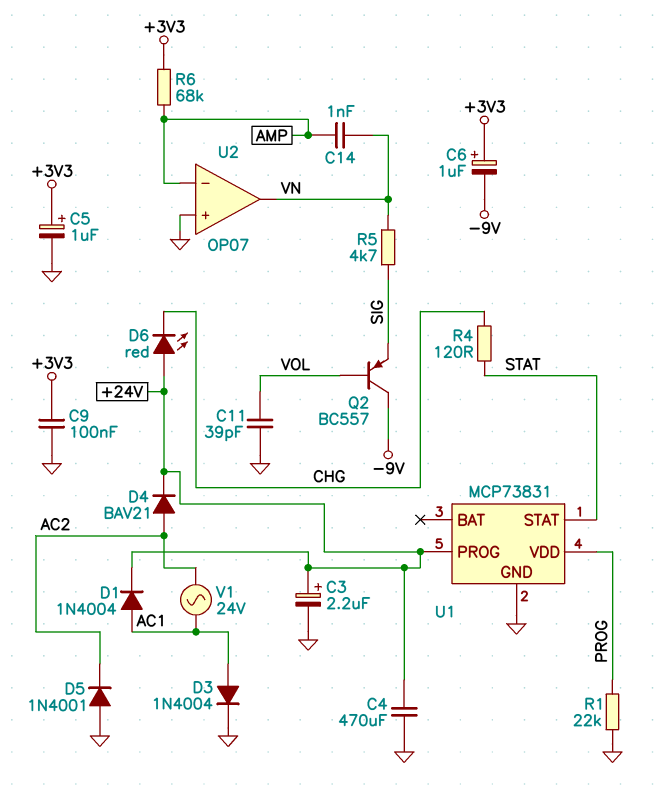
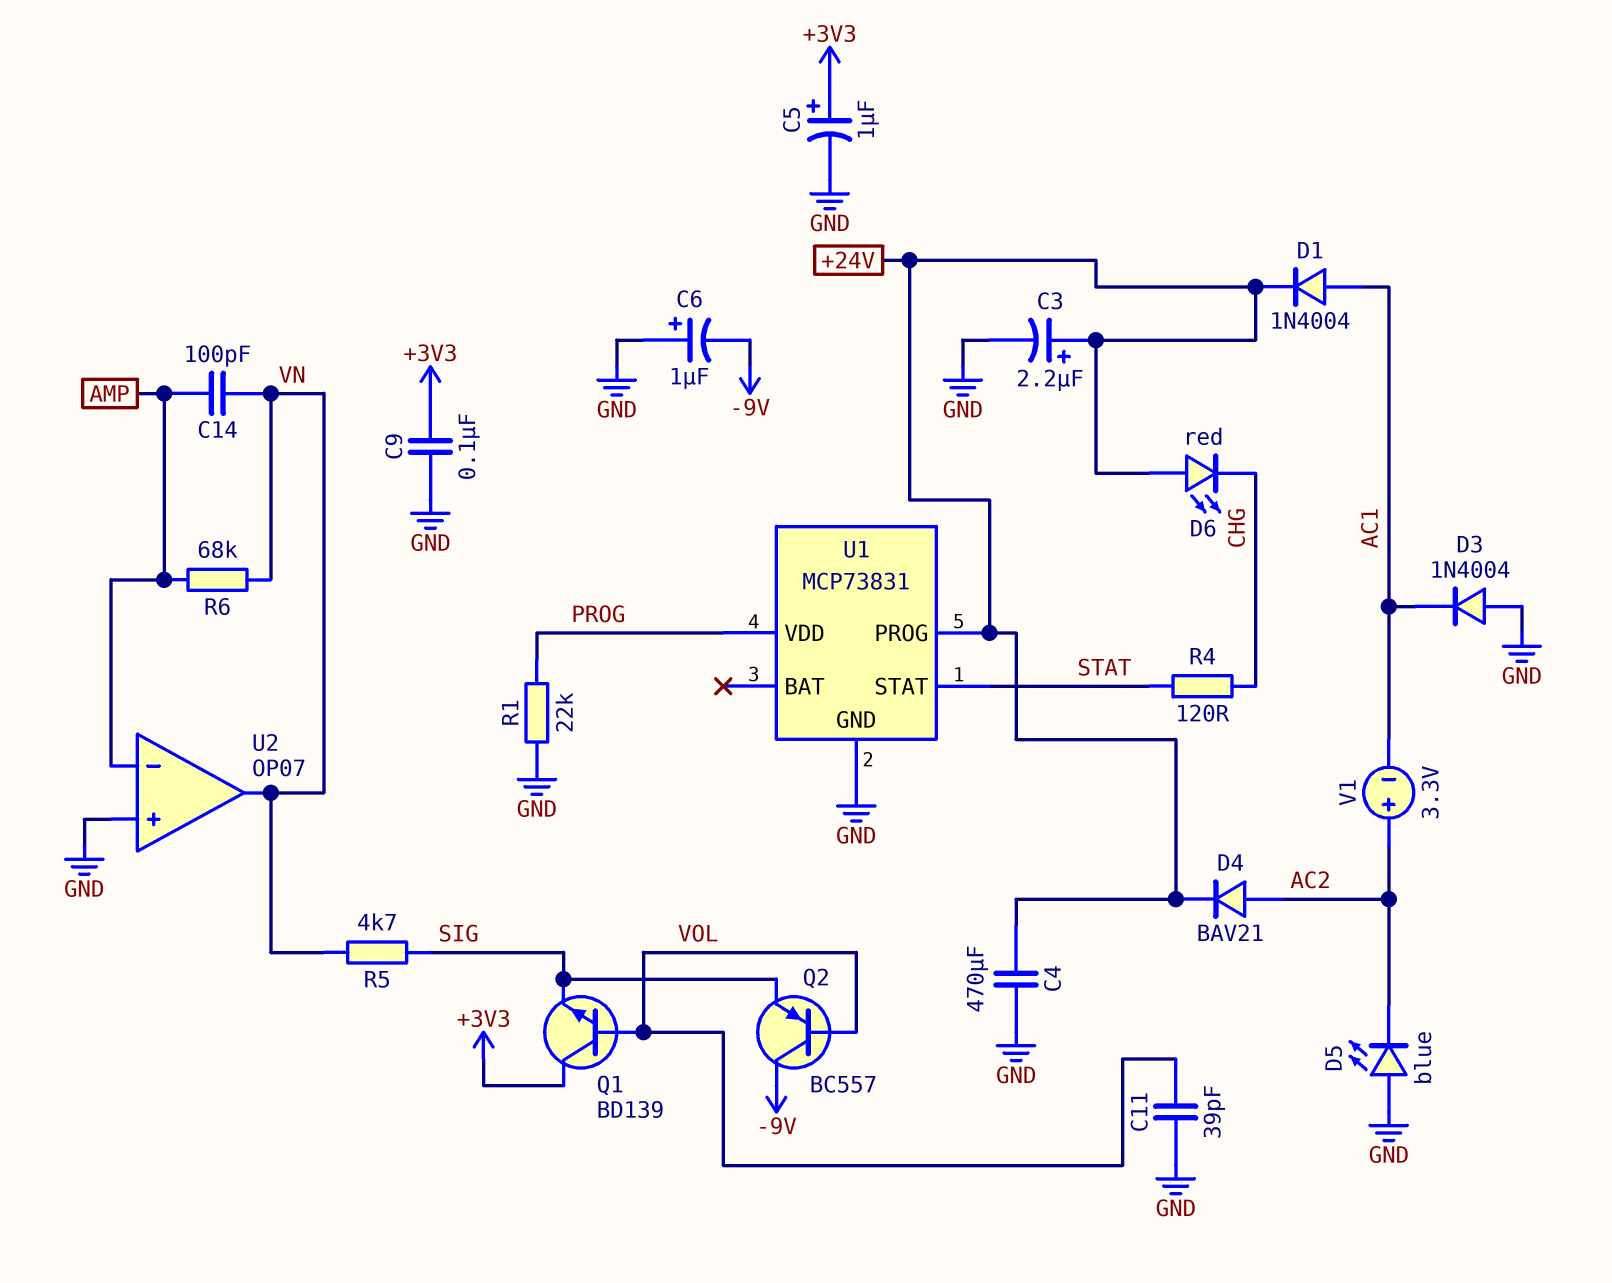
C6: 1uF (plus +3V3, minus -9V) -> 1uF (plus GND, minus -9V)
C14: 1nF (AMP, VN) -> 100pF (AMP, VN)
D3: diode 1N4004 (A AC1, K GND) -> diode 1N4004 (A GND, K AC1)
D5: diode 1N4001 (A GND, K AC2) -> LED blue (A GND, K AC2)
Q1: none -> NPN BD139 (B VOL, C +3V3, E SIG)
R6: 68k (+3V3, AMP) -> 68k (AMP, VN)
V1: AC 24V (AC1, AC2) -> 3.3V (plus AC2, minus AC1)

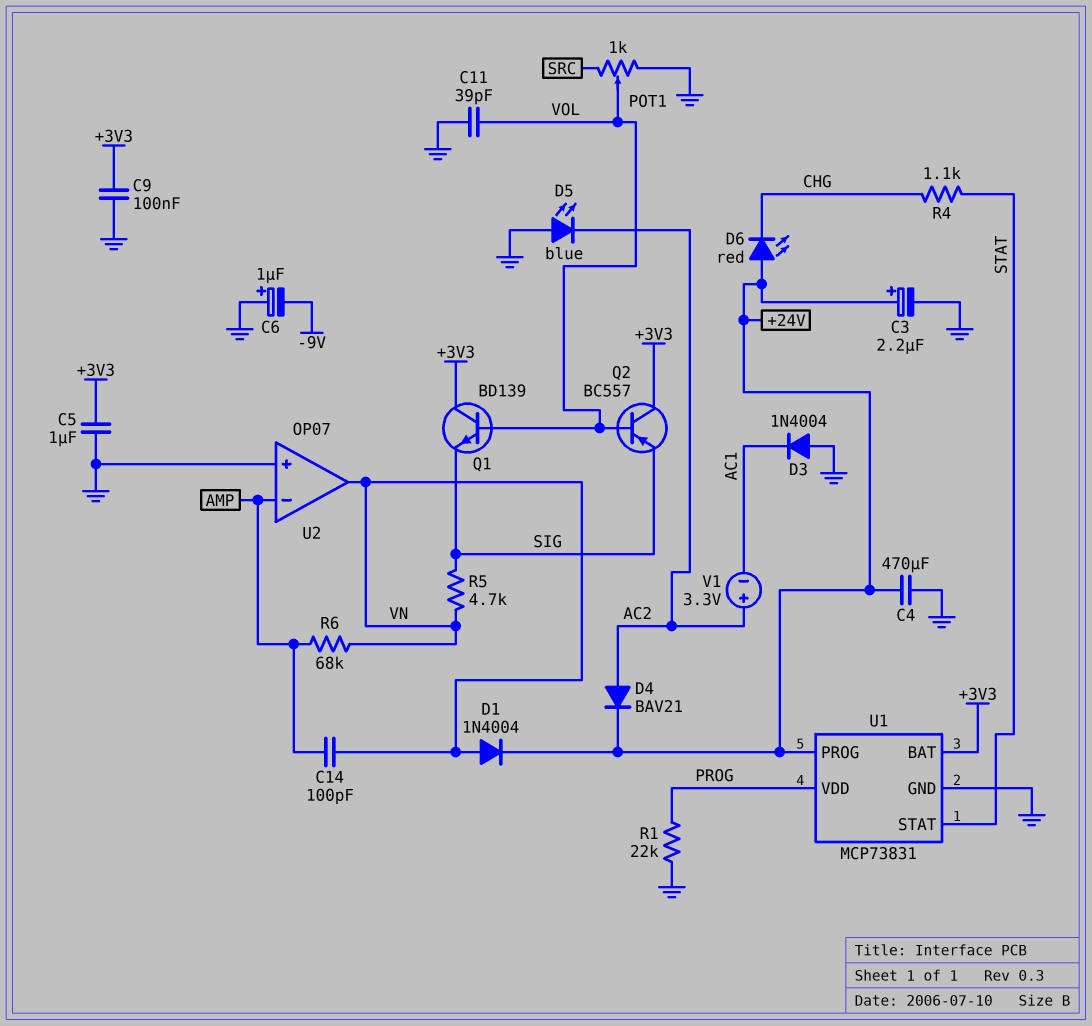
C5: 1uF (plus +3V3, minus GND) -> 1uF (+3V3, GND)
D1: diode 1N4004 (A AC1, K +24V) -> diode 1N4004 (A VN, K +24V)
POT1: none -> 1k (GND, SRC, wiper VOL)
Q2: PNP BC557 (B VOL, C -9V, E SIG) -> PNP BC557 (B VOL, C +3V3, E SIG)
R4: 120 (CHG, STAT) -> 1.1k (CHG, STAT)
U1 pin BAT: none -> +3V3

